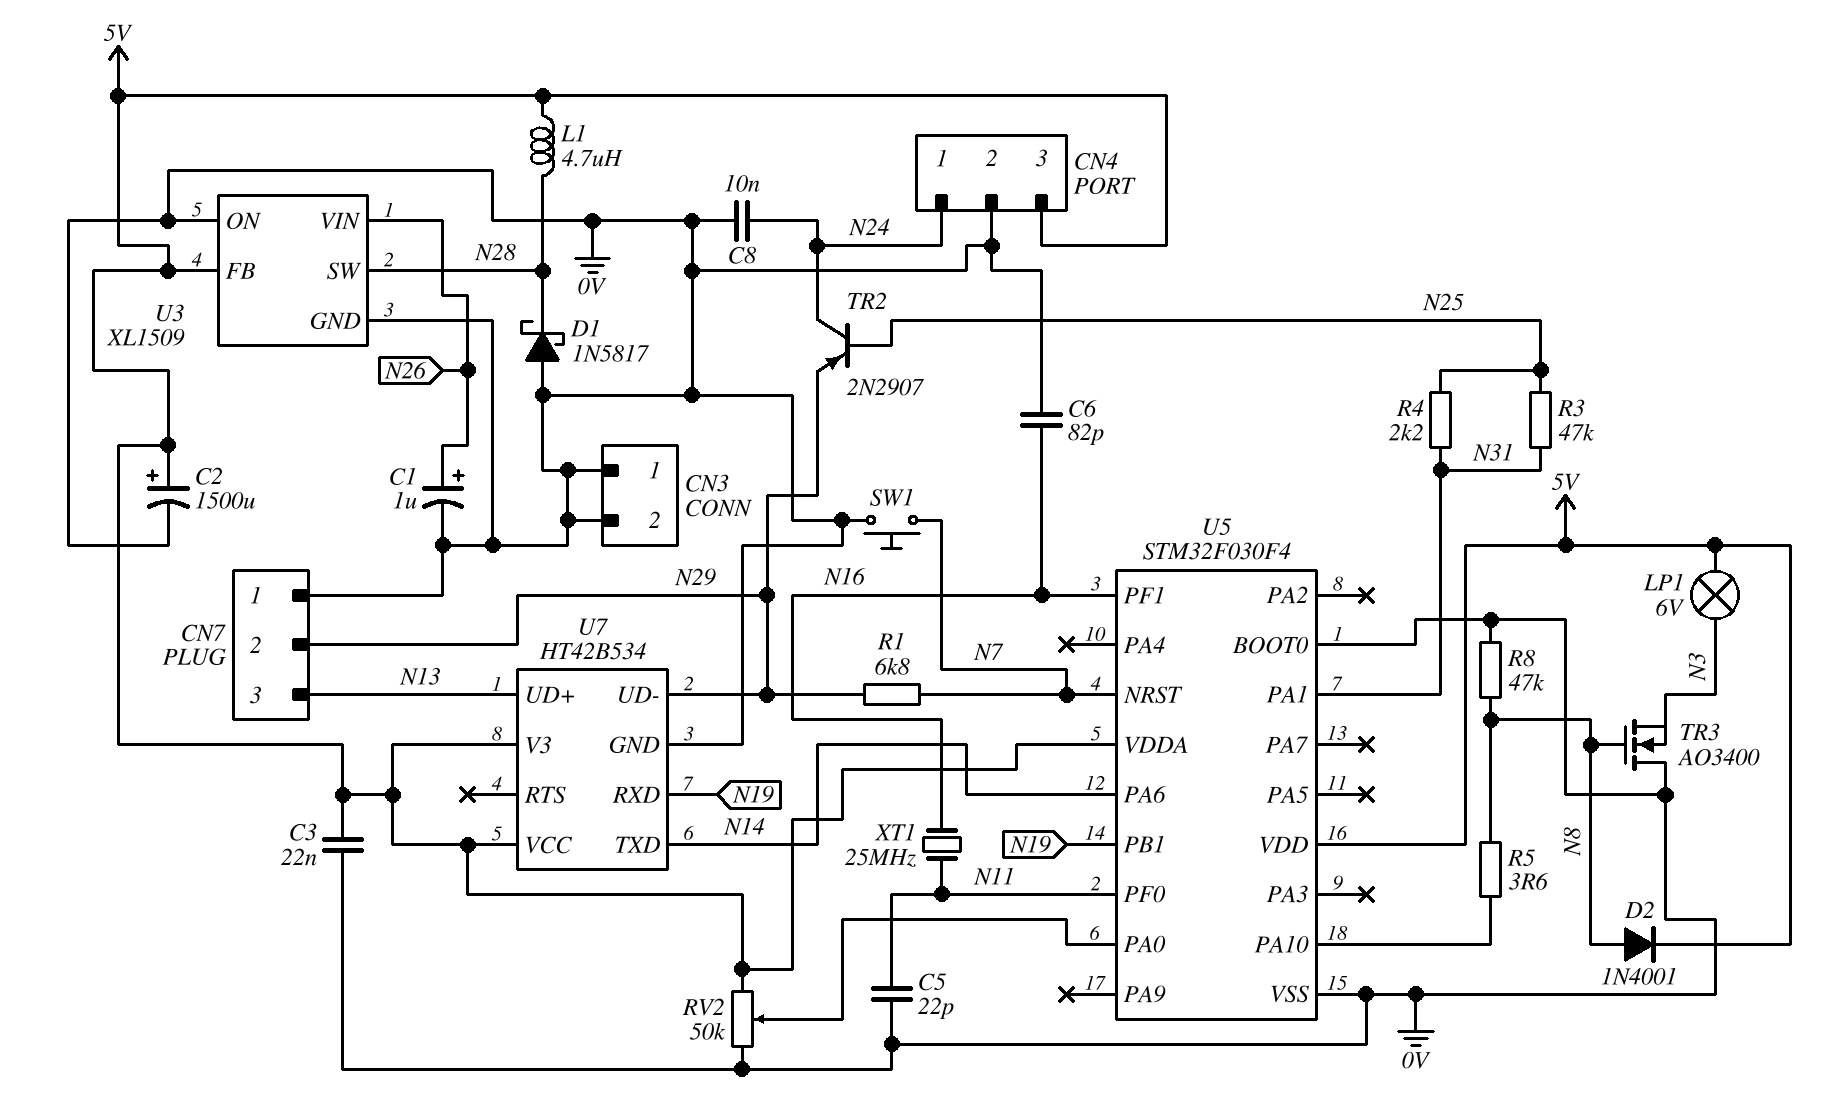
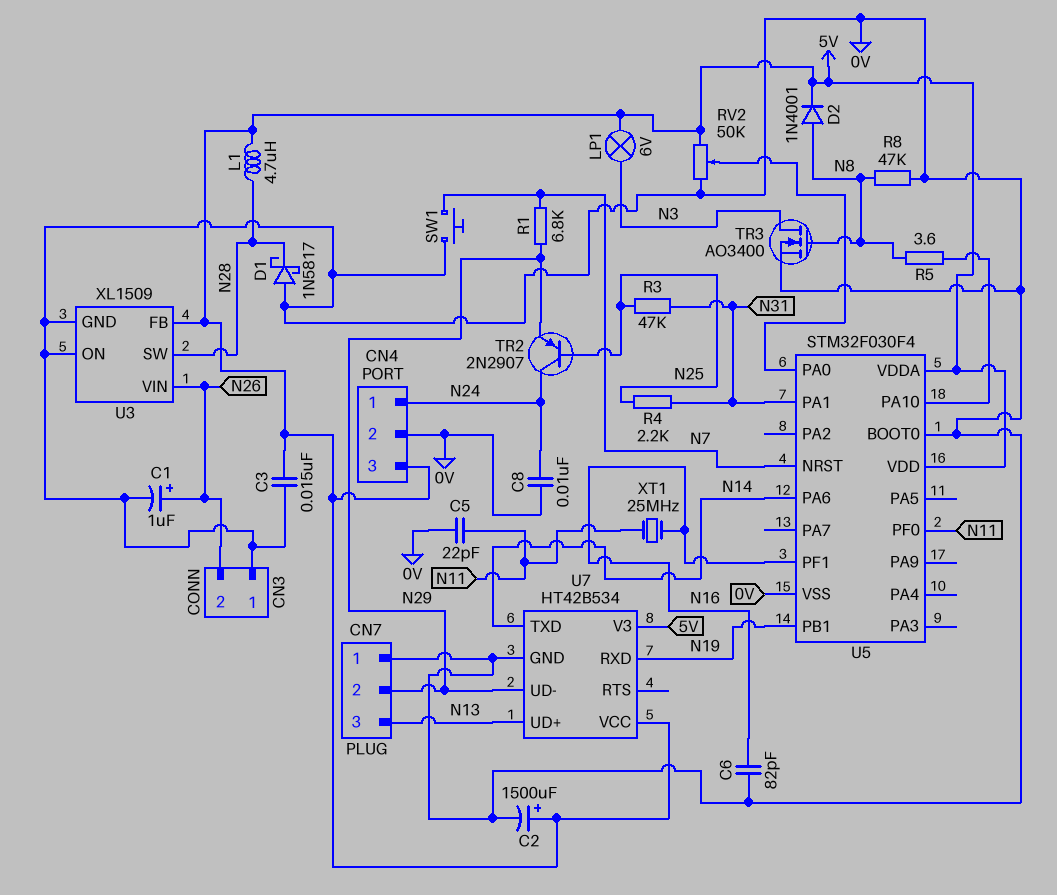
C3: 22nF (0V, 5V) -> 15nF (0V, 5V)
CN3 pin 2: 0V -> N26
TR3: NMOS AO3400 (G N8, D 0V, S N3) -> NMOS AO3400 (G N8, D N3, S 0V)

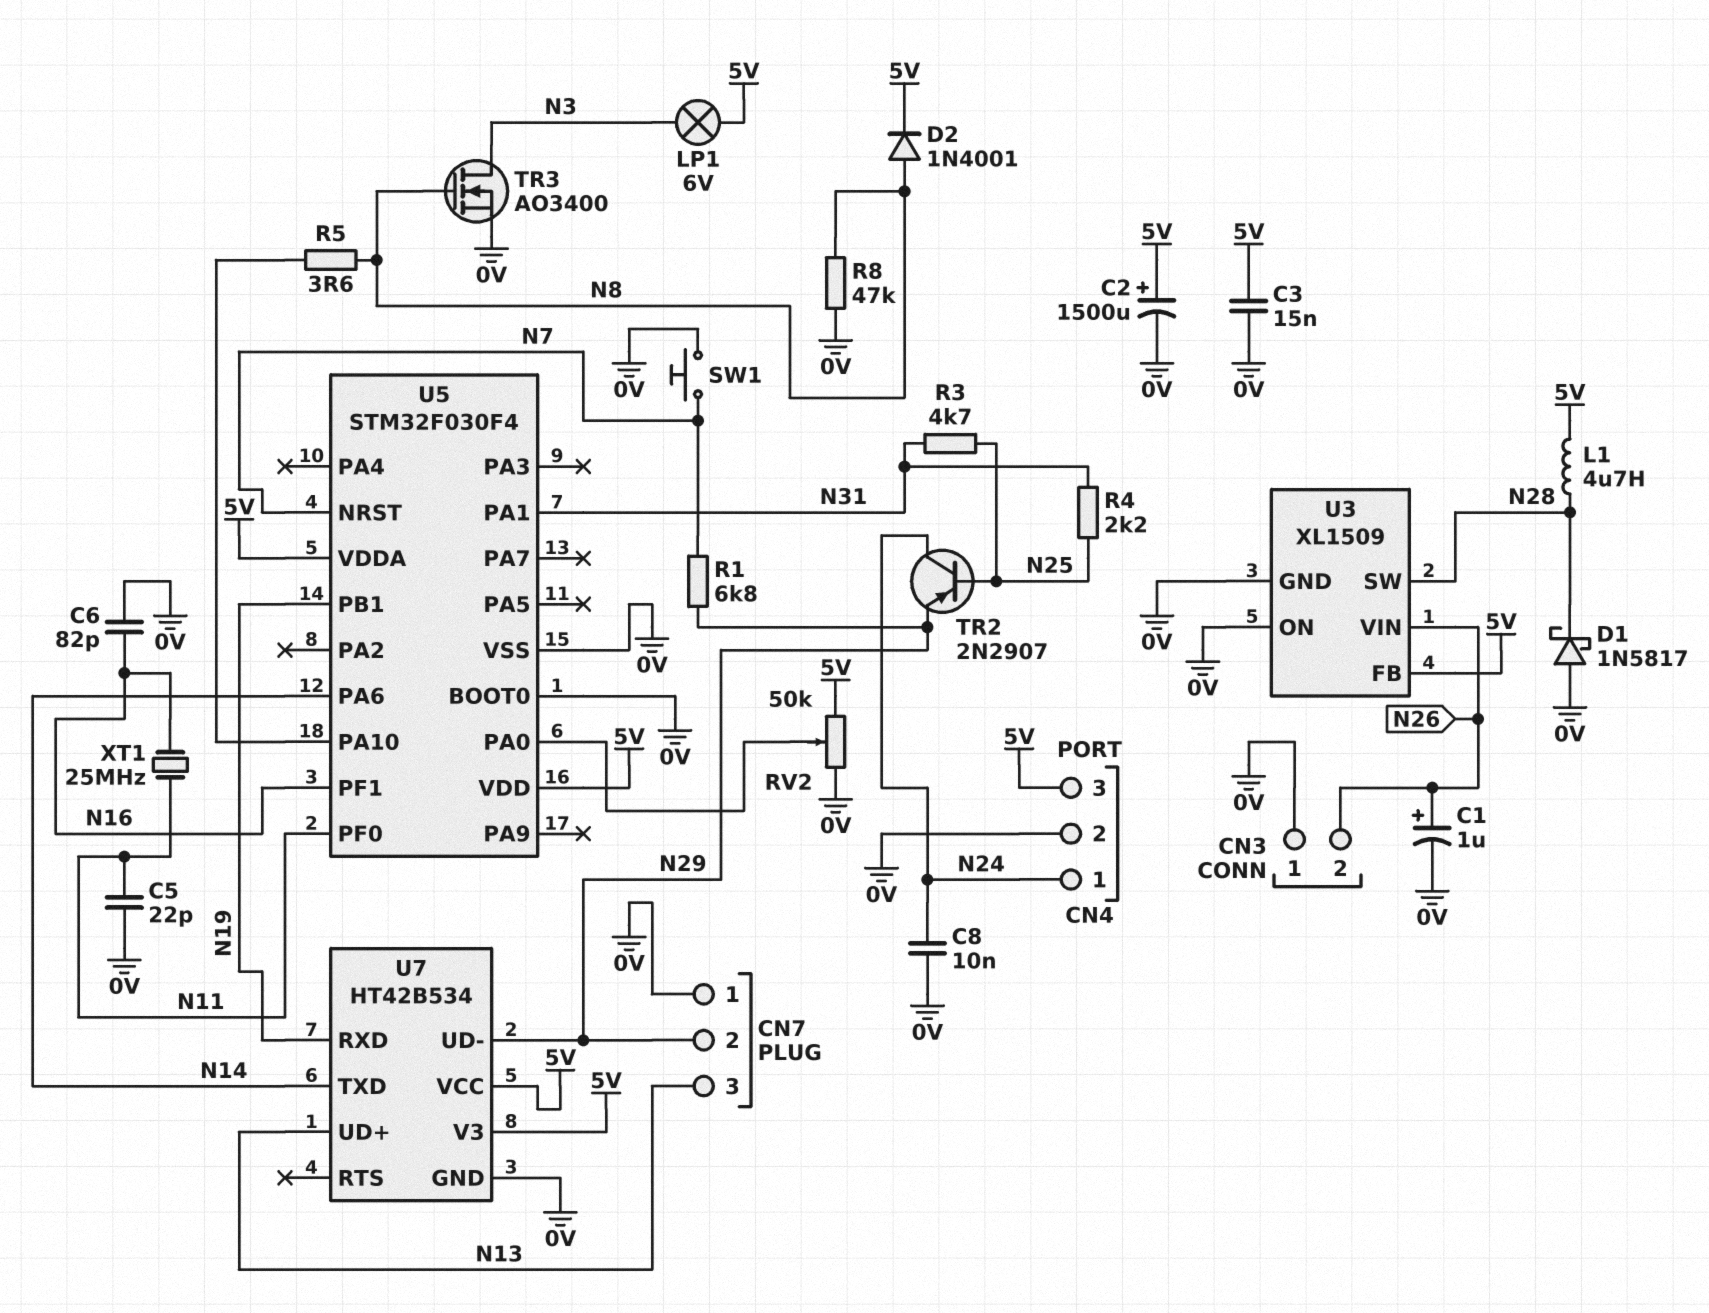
R3: 47k (N25, N31) -> 4.7k (N25, N31)

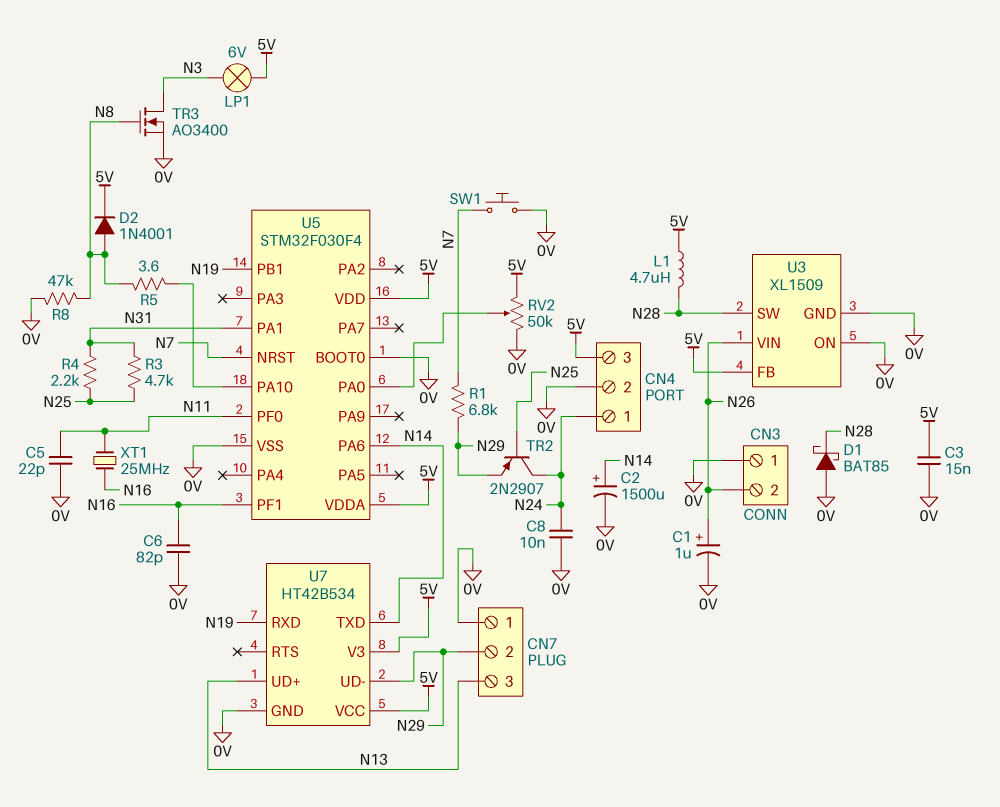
C2: 1500uF (plus 5V, minus 0V) -> 1500uF (plus N14, minus 0V)
D1: schottky 1N5817 (A 0V, K N28) -> schottky BAT85 (A 0V, K N28)

